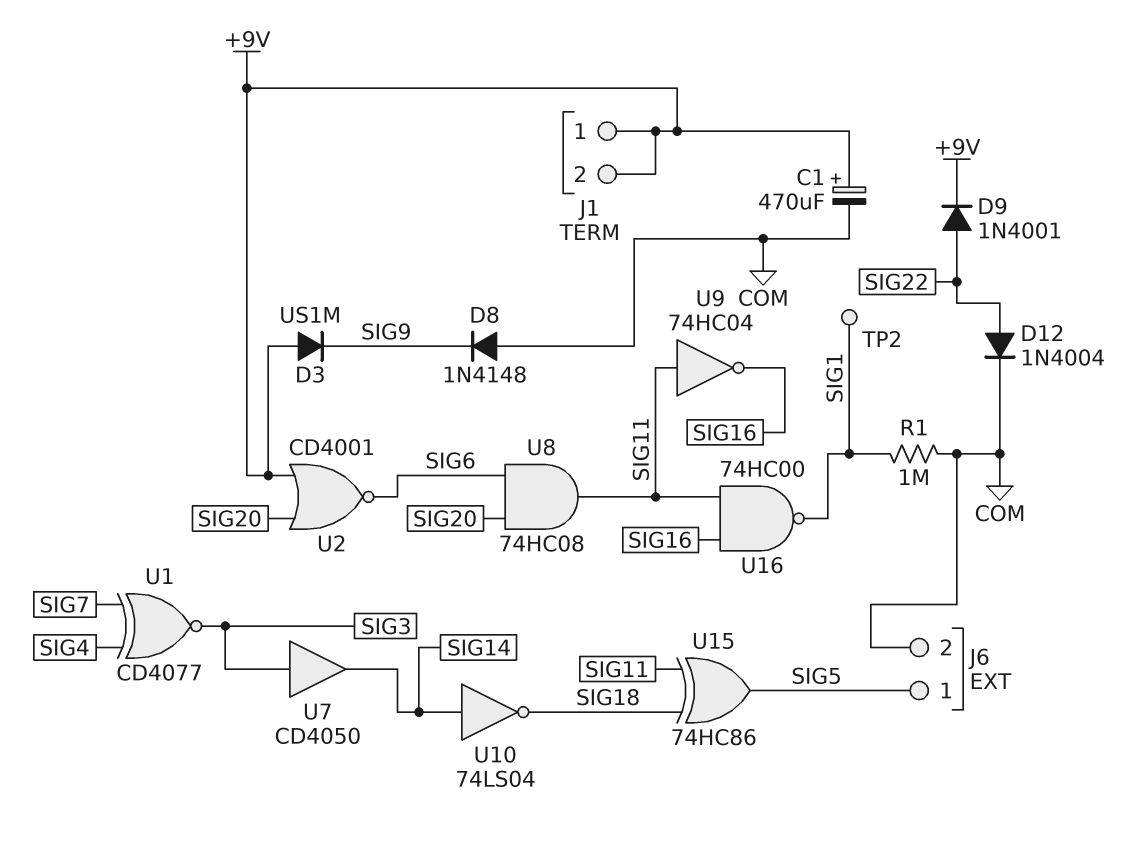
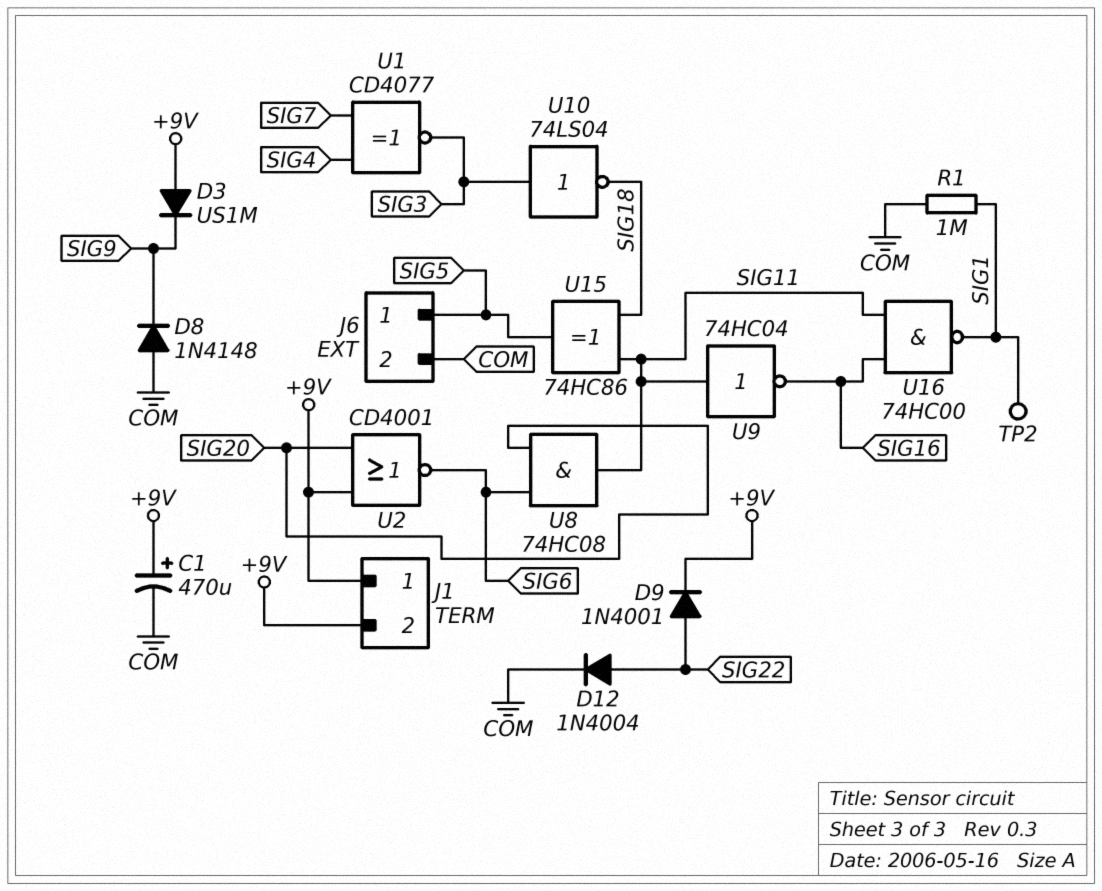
U7: buffer CD4050 (in SIG3, out SIG14) -> none
U10: NOT 74LS04 (in SIG14, out SIG18) -> NOT 74LS04 (in SIG3, out SIG18)

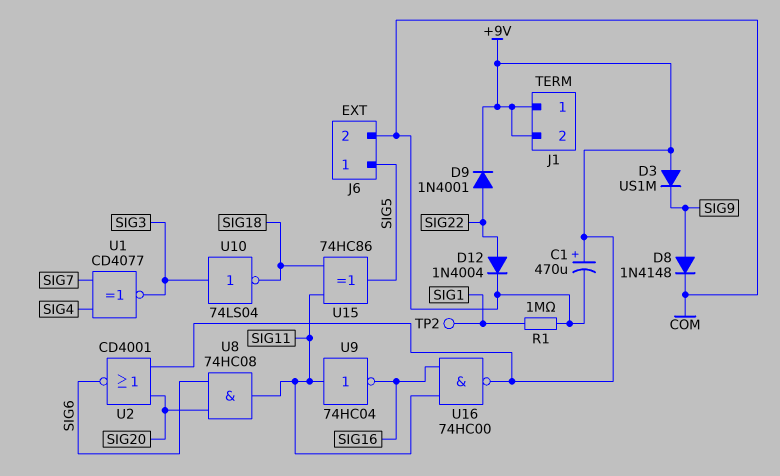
D8: diode 1N4148 (A COM, K SIG9) -> diode 1N4148 (A SIG9, K COM)
U16: NAND 74HC00 (in SIG11, in SIG16, out SIG1) -> NAND 74HC00 (in SIG11, in SIG16, out +9V)

